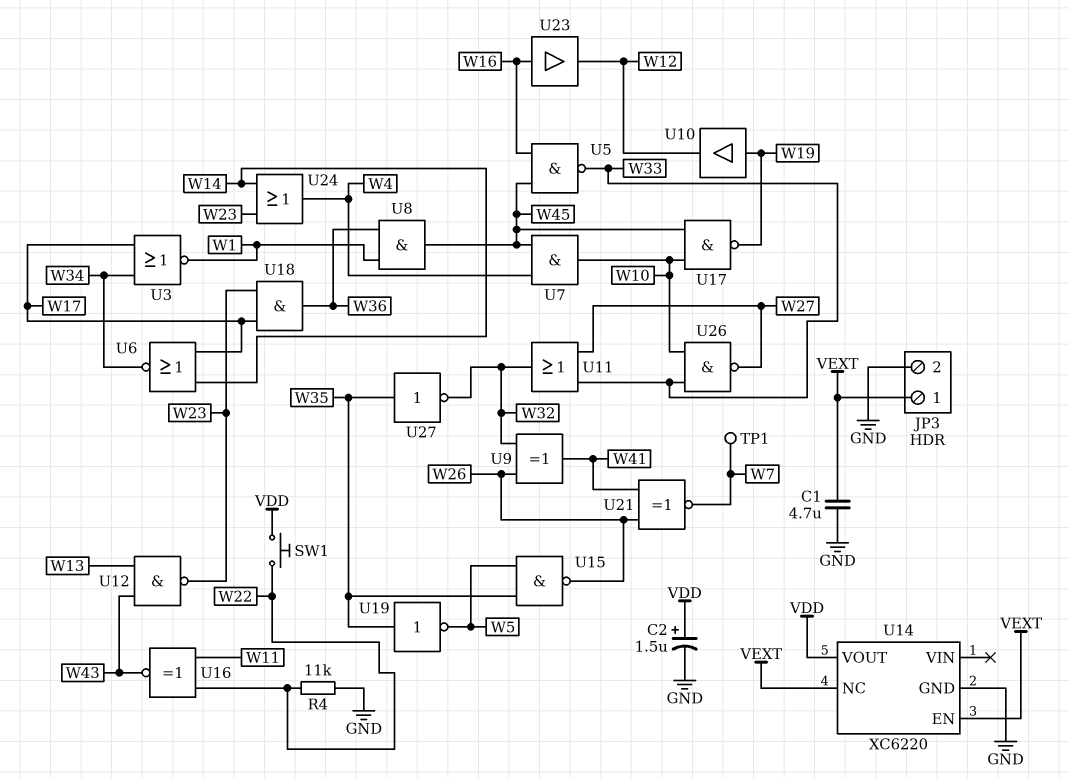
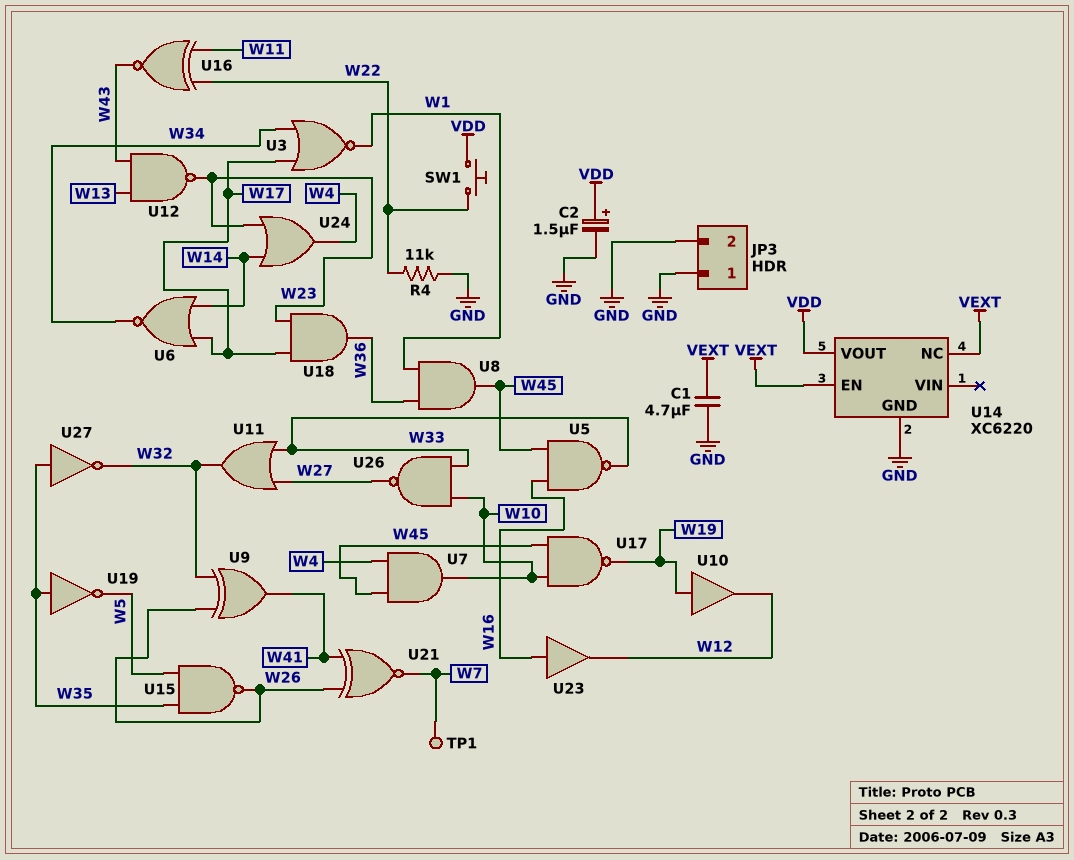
JP3 pin 1: VEXT -> GND

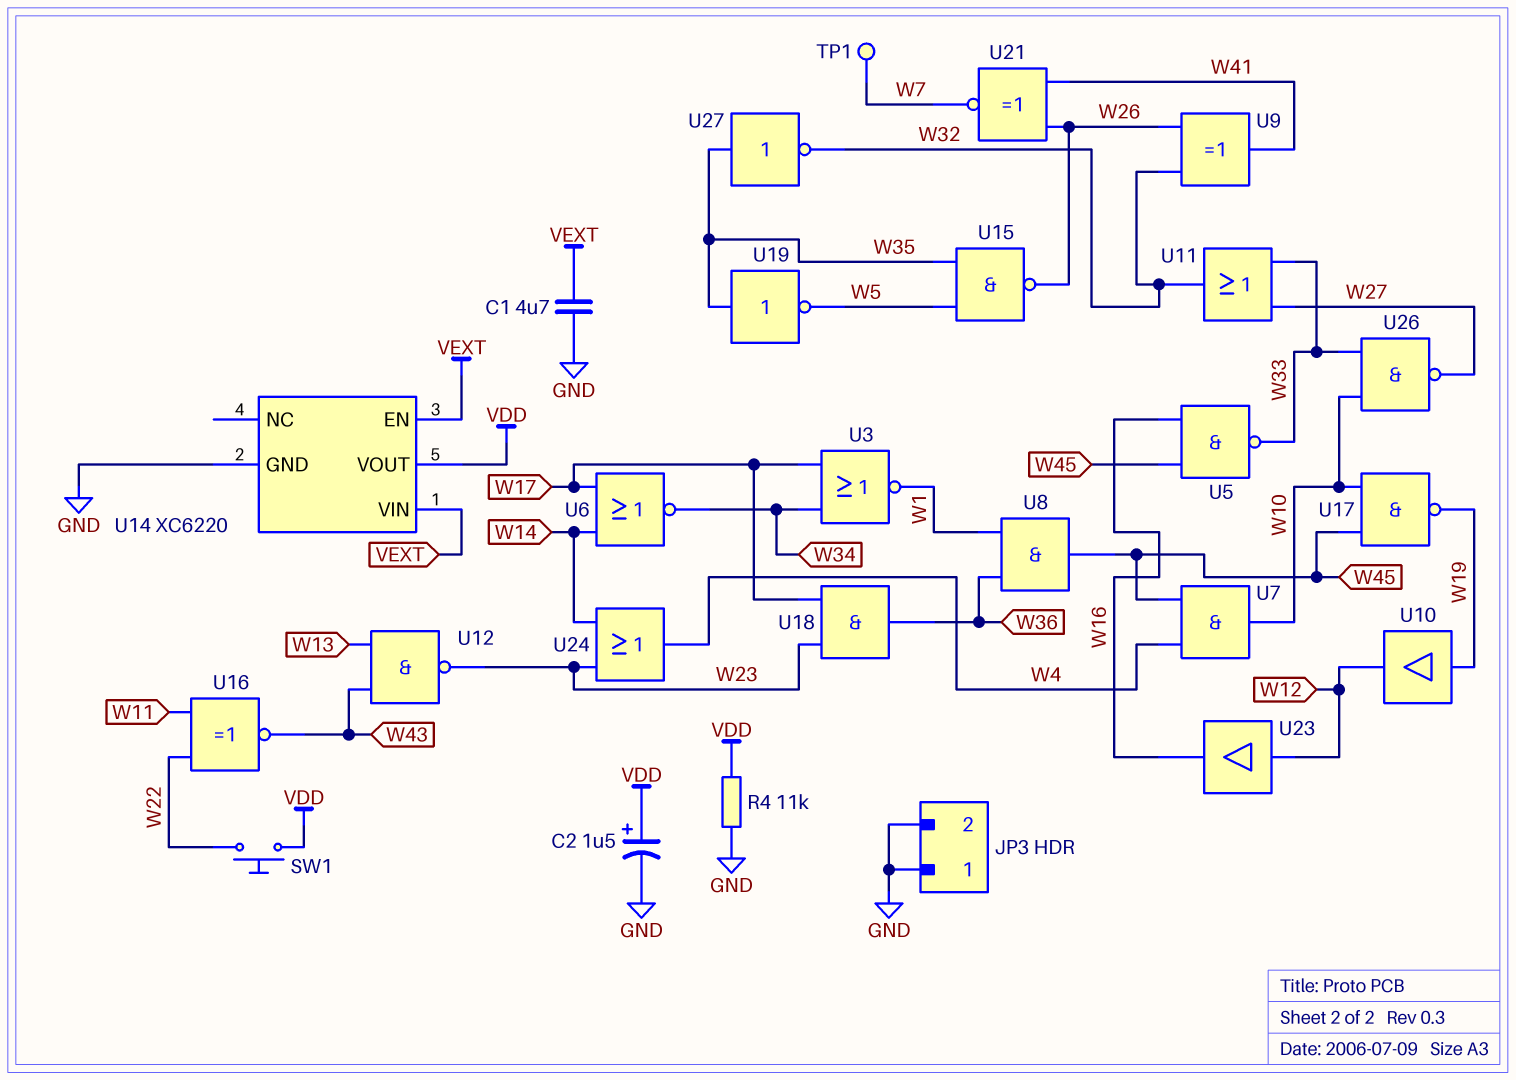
R4: 11k (GND, W22) -> 11k (GND, VDD)
U14 pin NC: VEXT -> none
U14 pin VIN: none -> VEXT
U23: buffer (in W16, out W12) -> buffer (in W12, out W16)

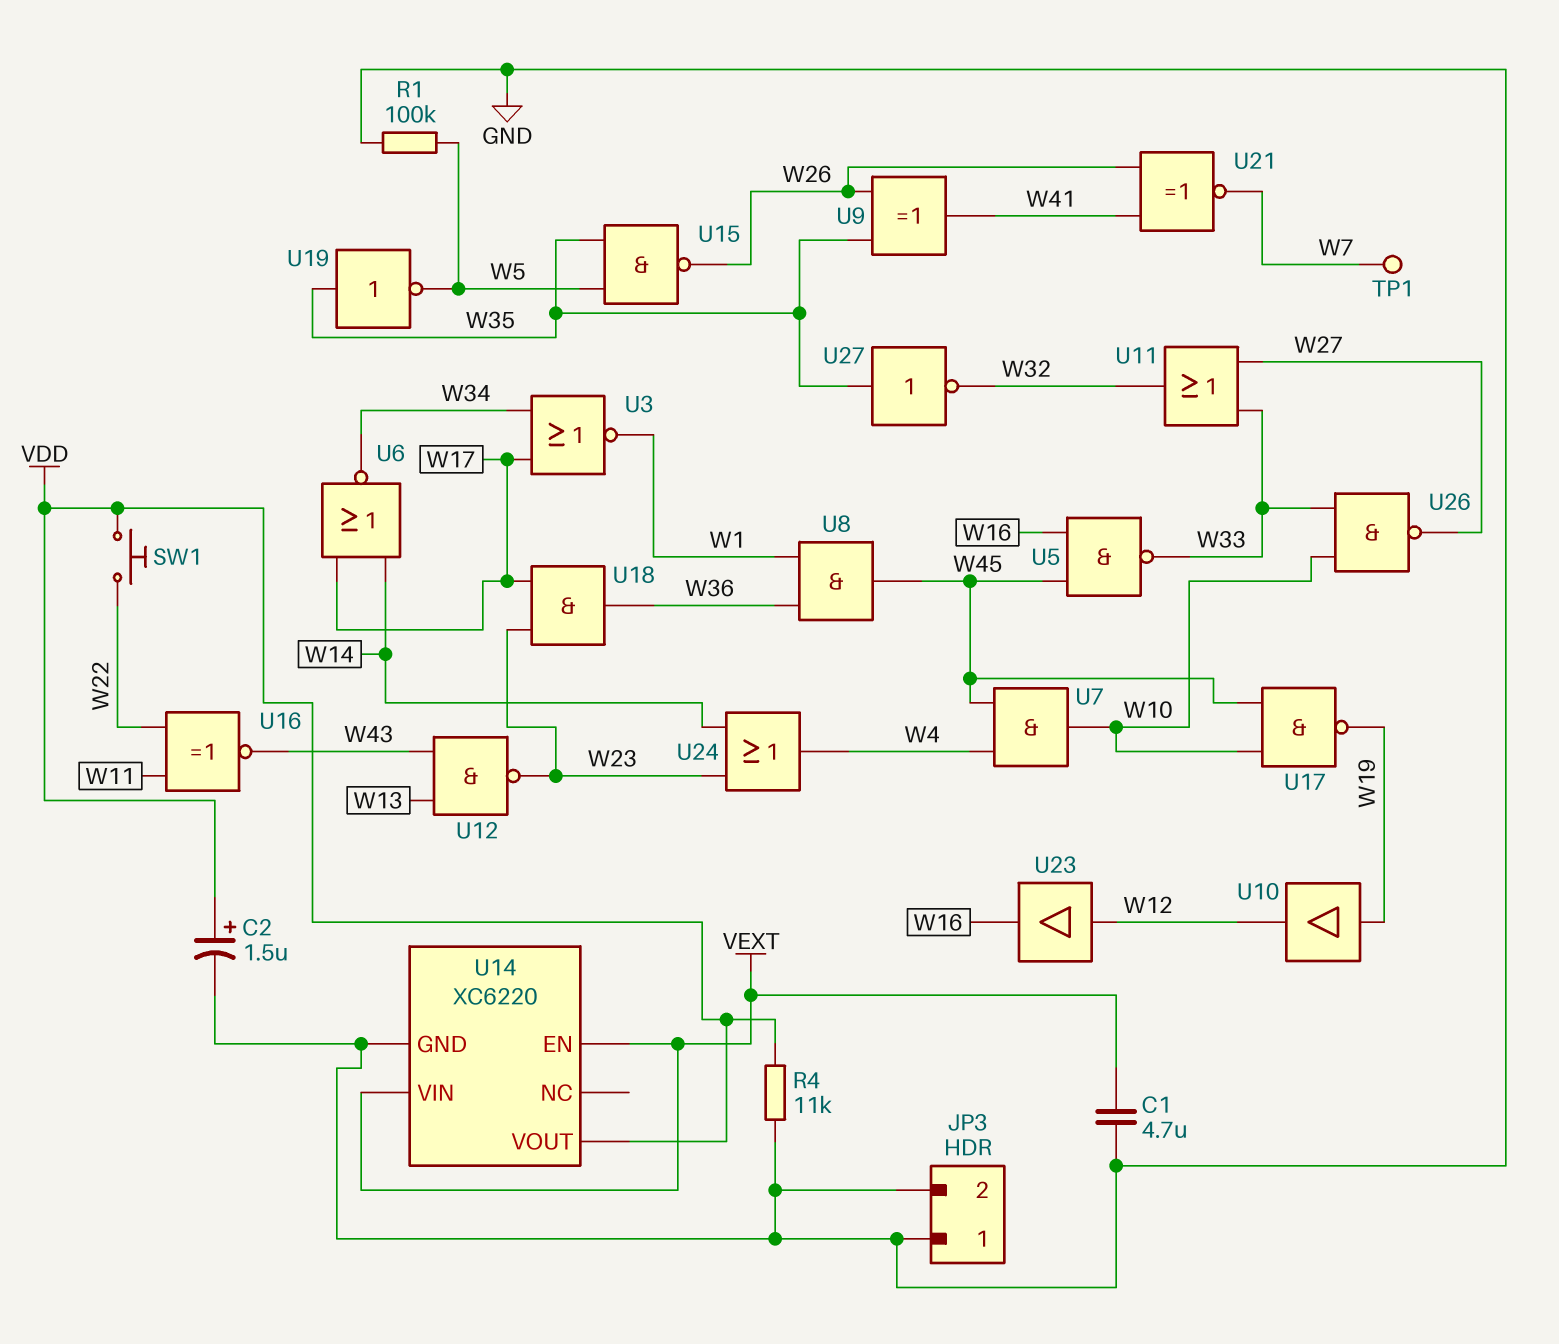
R1: none -> 100k (GND, W5)
U9: XOR (in W26, in W32, out W41) -> XOR (in W26, in W35, out W41)

